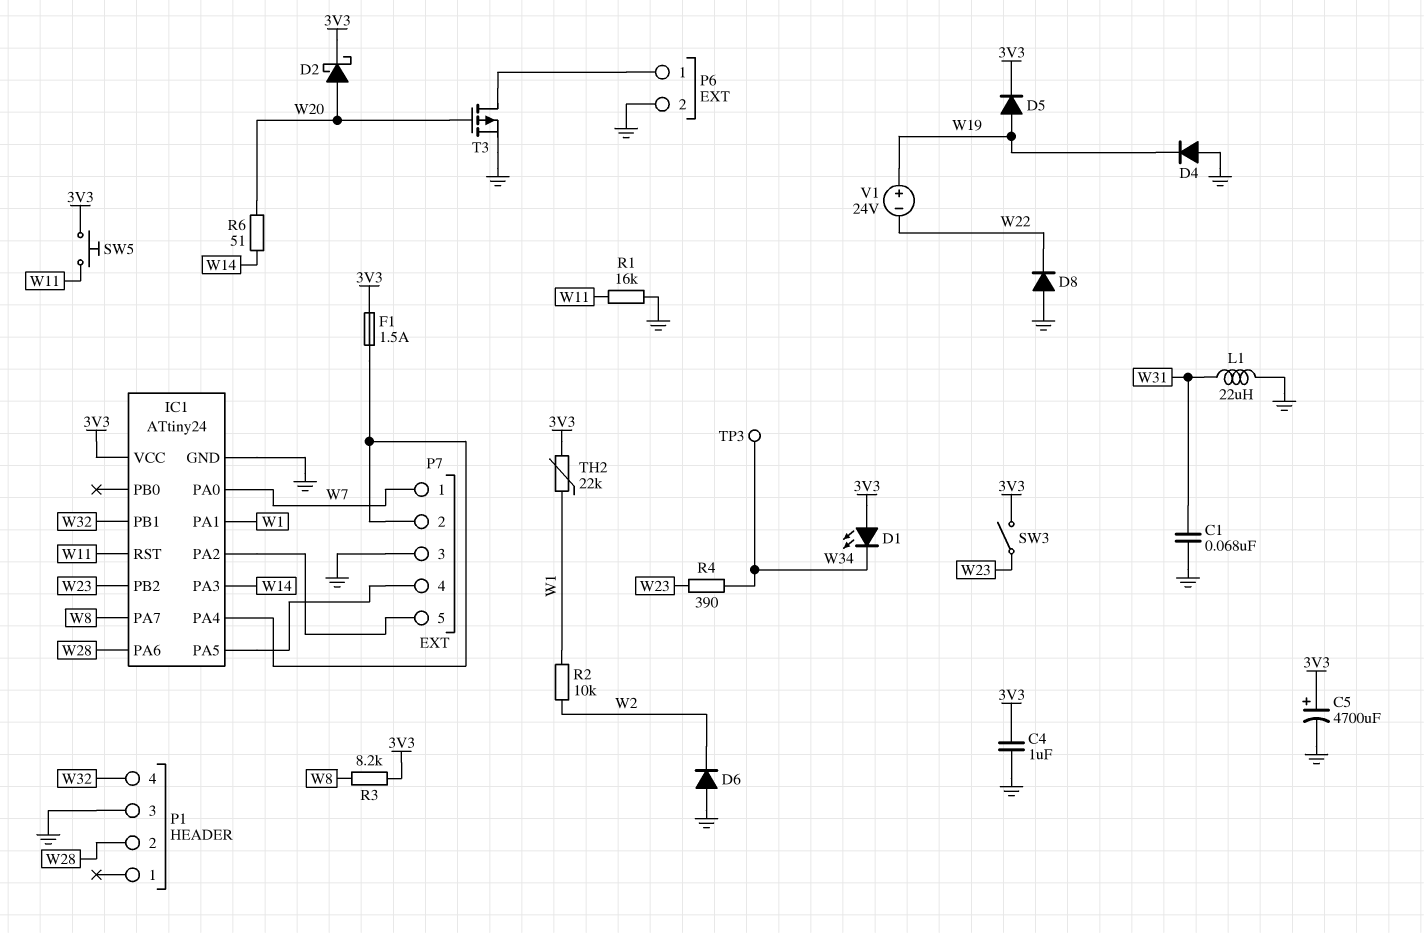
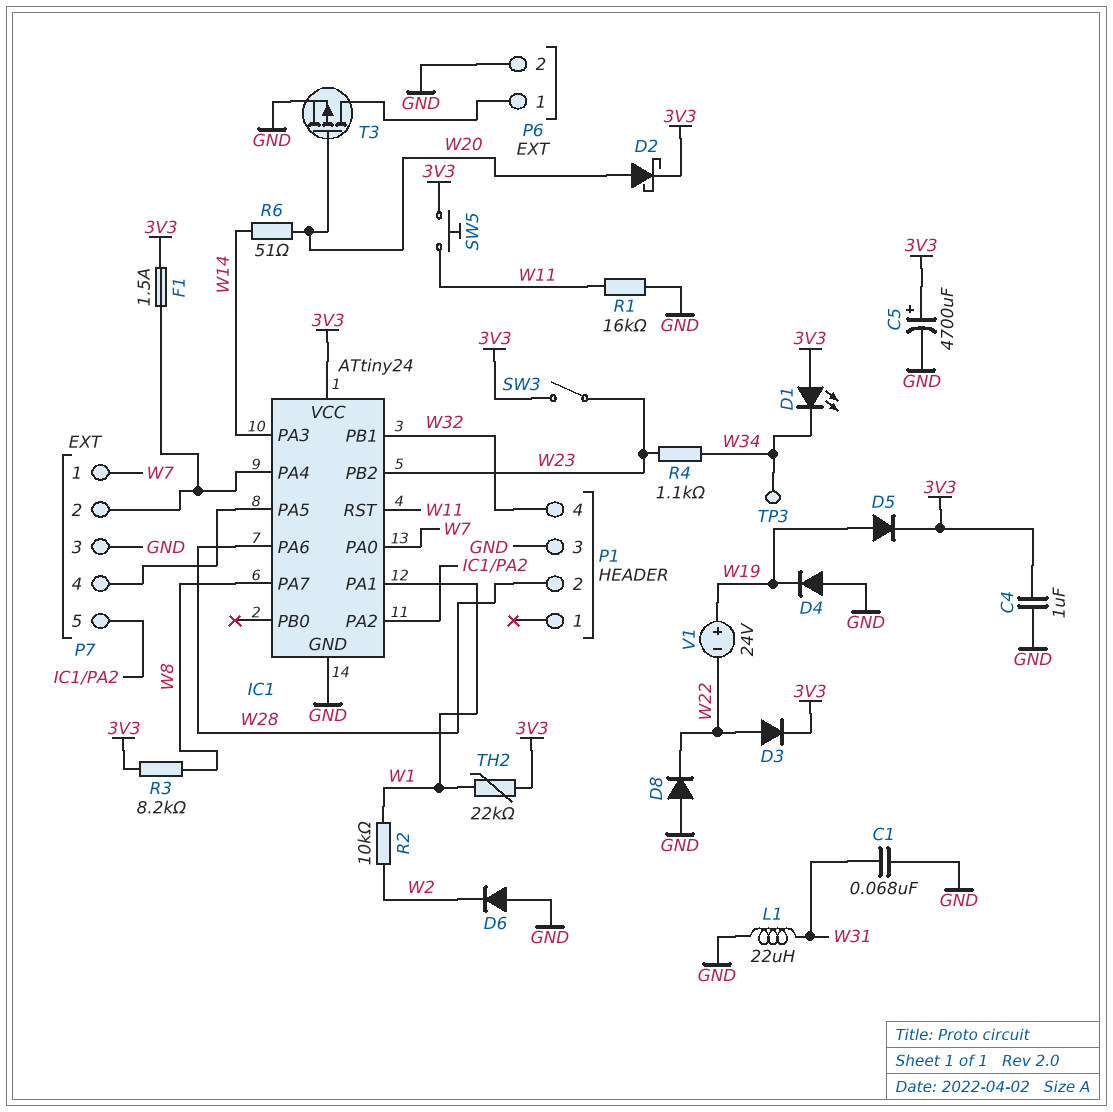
D3: none -> diode (A W22, K 3V3)
R4: 390 (W23, W34) -> 1.1k (W23, W34)

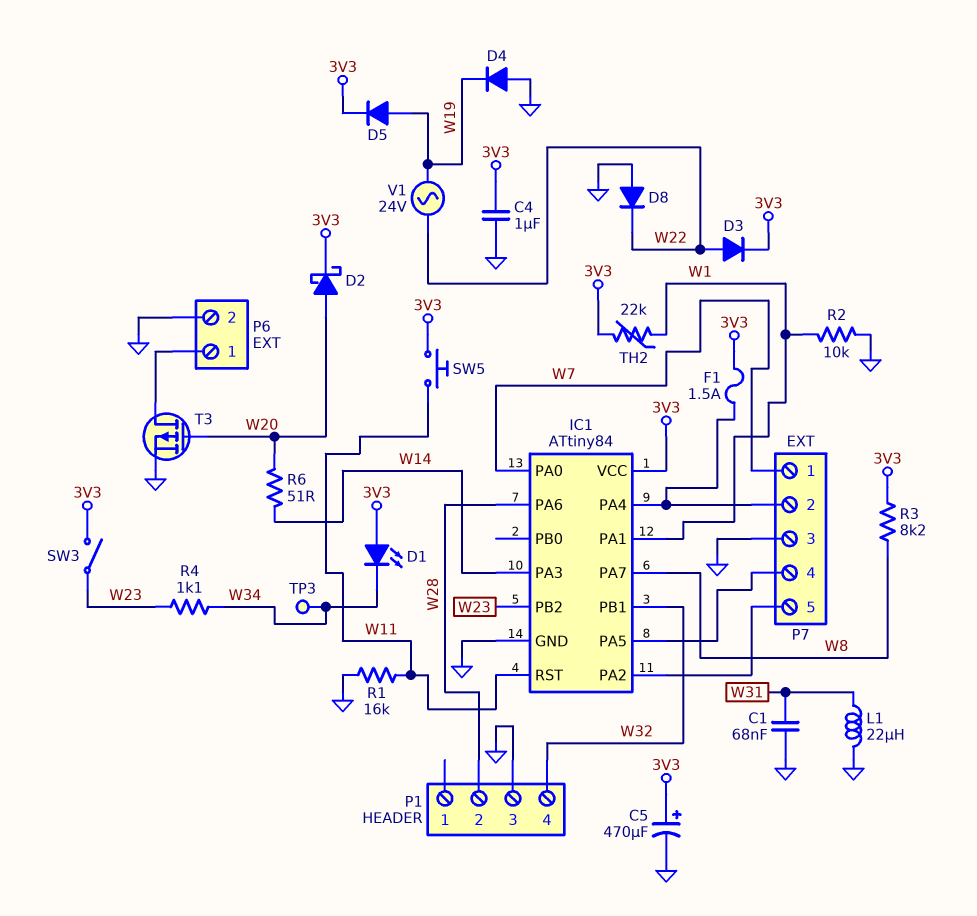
C5: 4700uF (plus 3V3, minus GND) -> 470uF (plus 3V3, minus GND)
D6: diode (A GND, K W2) -> none
IC1: ATtiny24 -> ATtiny84
R2: 10k (W1, W2) -> 10k (GND, W1)
V1: 24V (plus W19, minus W22) -> AC 24V (W19, W22)

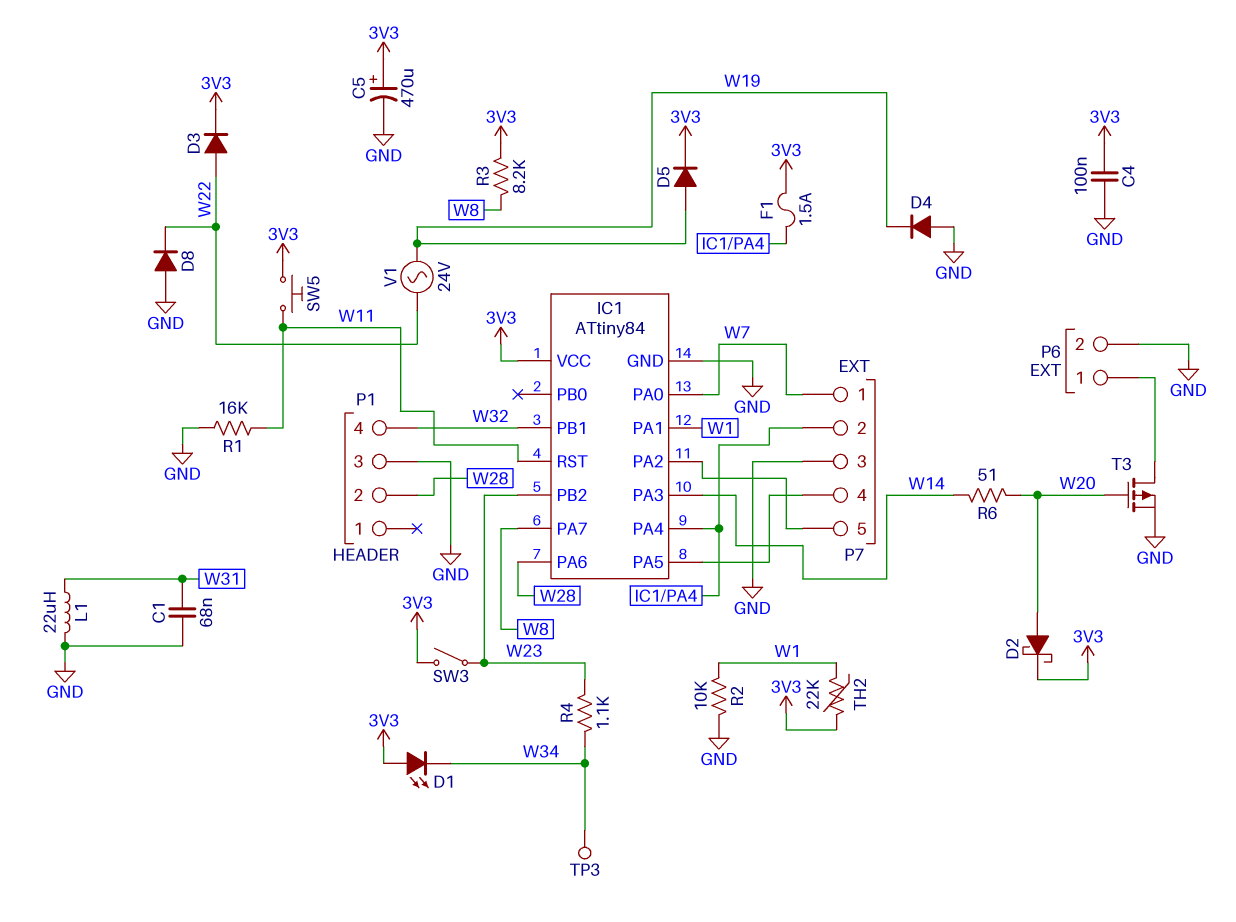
C4: 1uF (3V3, GND) -> 100nF (3V3, GND)

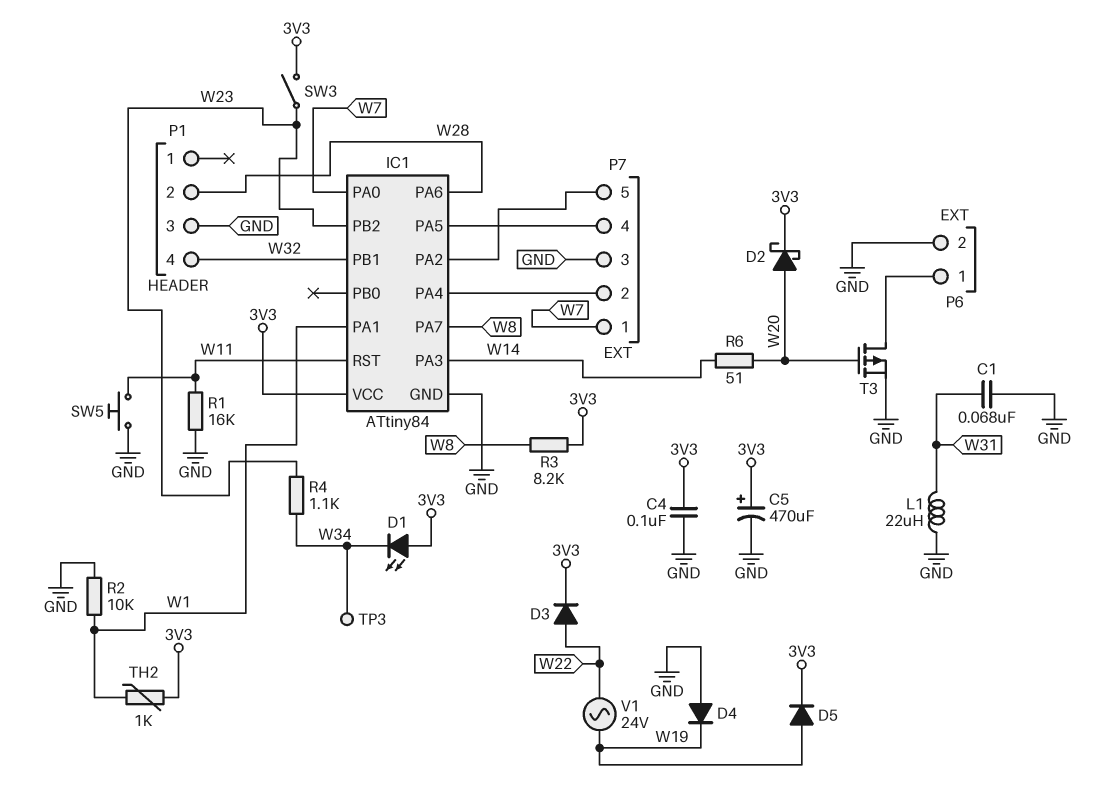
D8: diode (A GND, K W22) -> none
F1: 1.5A (3V3, IC1/PA4) -> none
SW5: button (3V3, W11) -> button (GND, W11)
TH2: 22k (3V3, W1) -> 1k (3V3, W1)

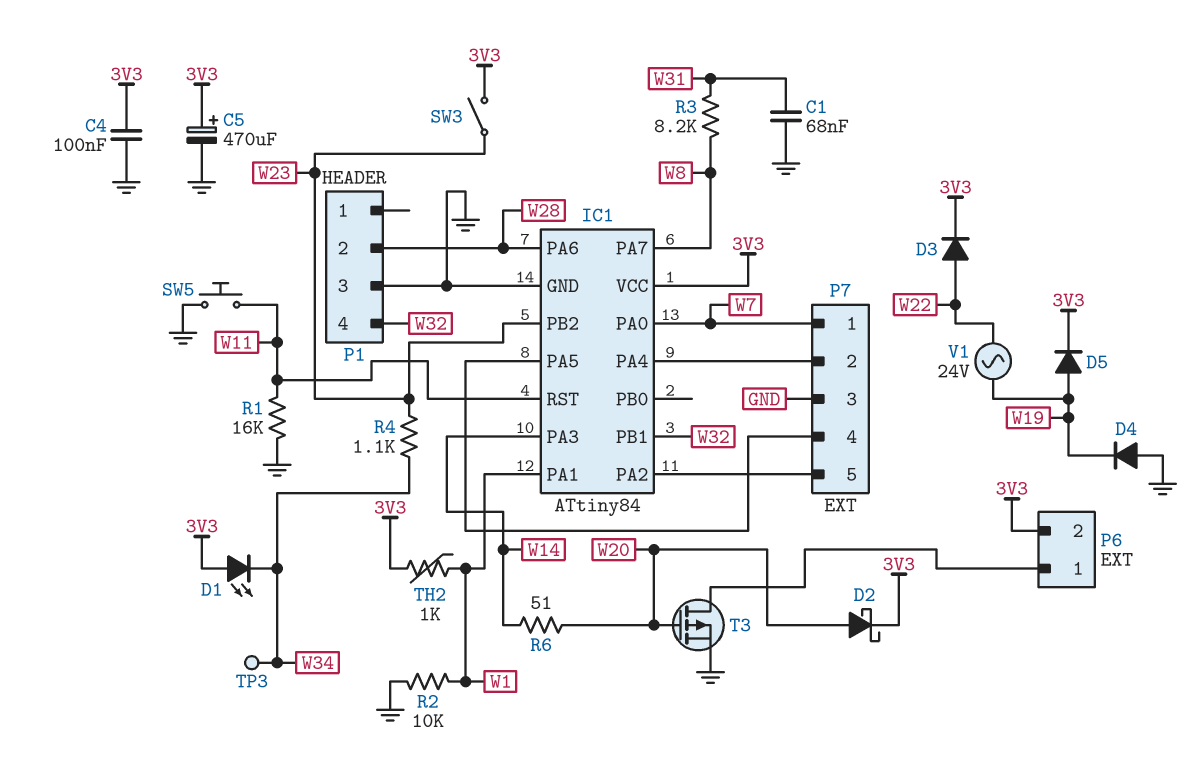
L1: 22uH (GND, W31) -> none
P6 pin 2: GND -> 3V3
R3: 8.2k (3V3, W8) -> 8.2k (W8, W31)

